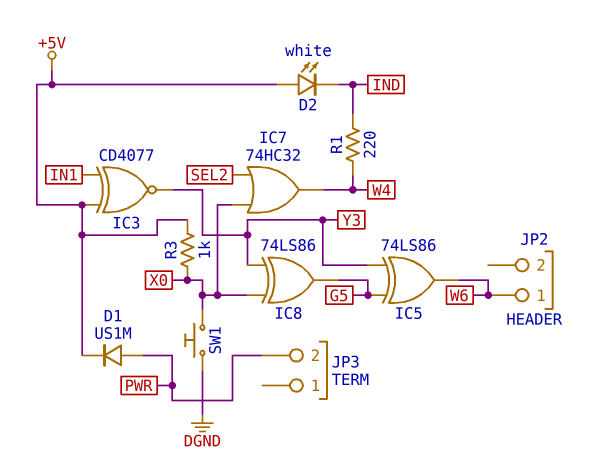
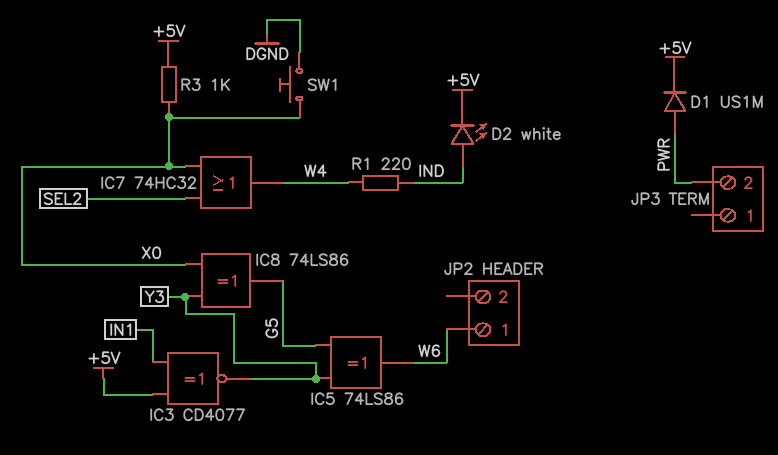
D2: LED white (A +5V, K IND) -> LED white (A IND, K +5V)

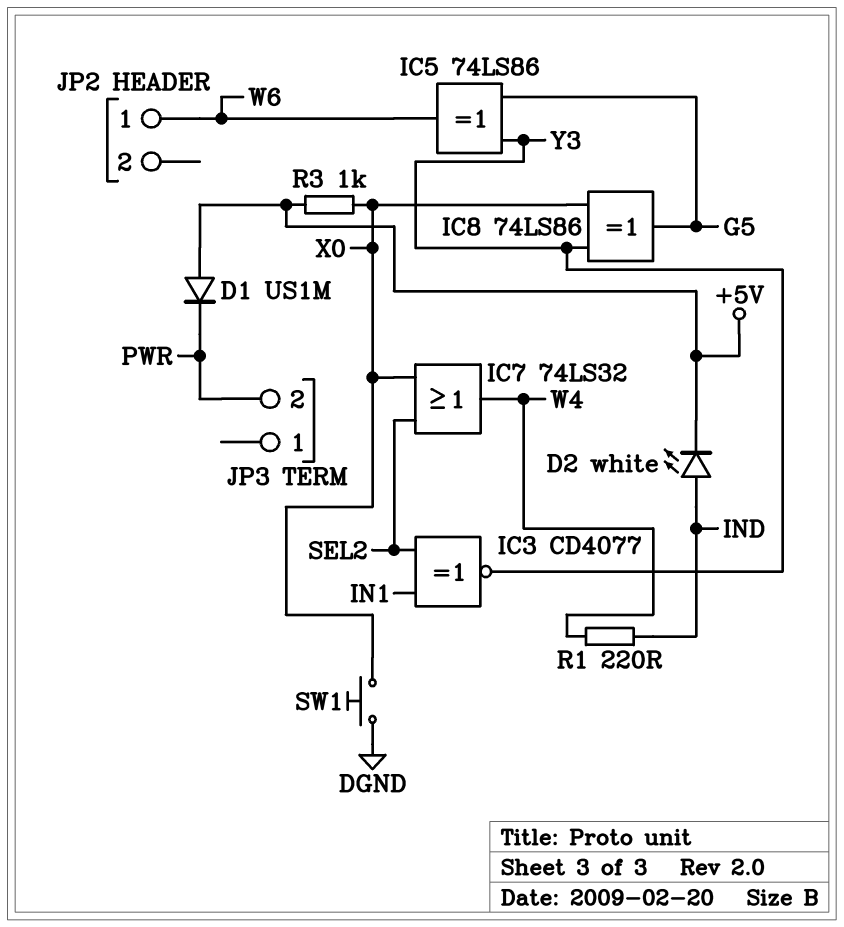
D1: diode US1M (A PWR, K +5V) -> diode US1M (A +5V, K PWR)
IC3: XNOR CD4077 (in +5V, in IN1, out Y3) -> XNOR CD4077 (in IN1, in SEL2, out Y3)
IC7: OR 74HC32 (in SEL2, in X0, out W4) -> OR 74LS32 (in SEL2, in X0, out W4)

